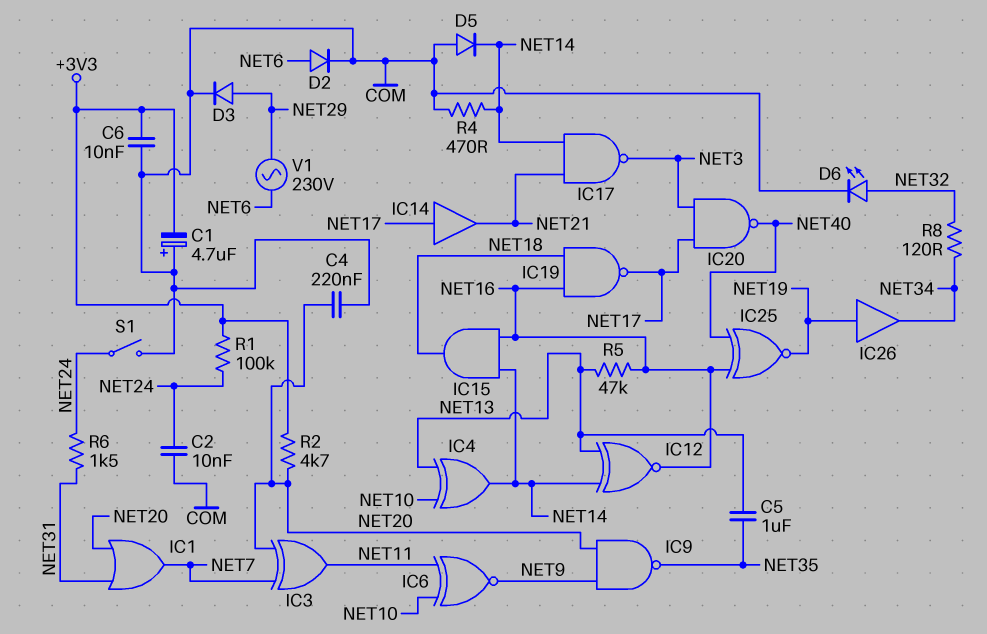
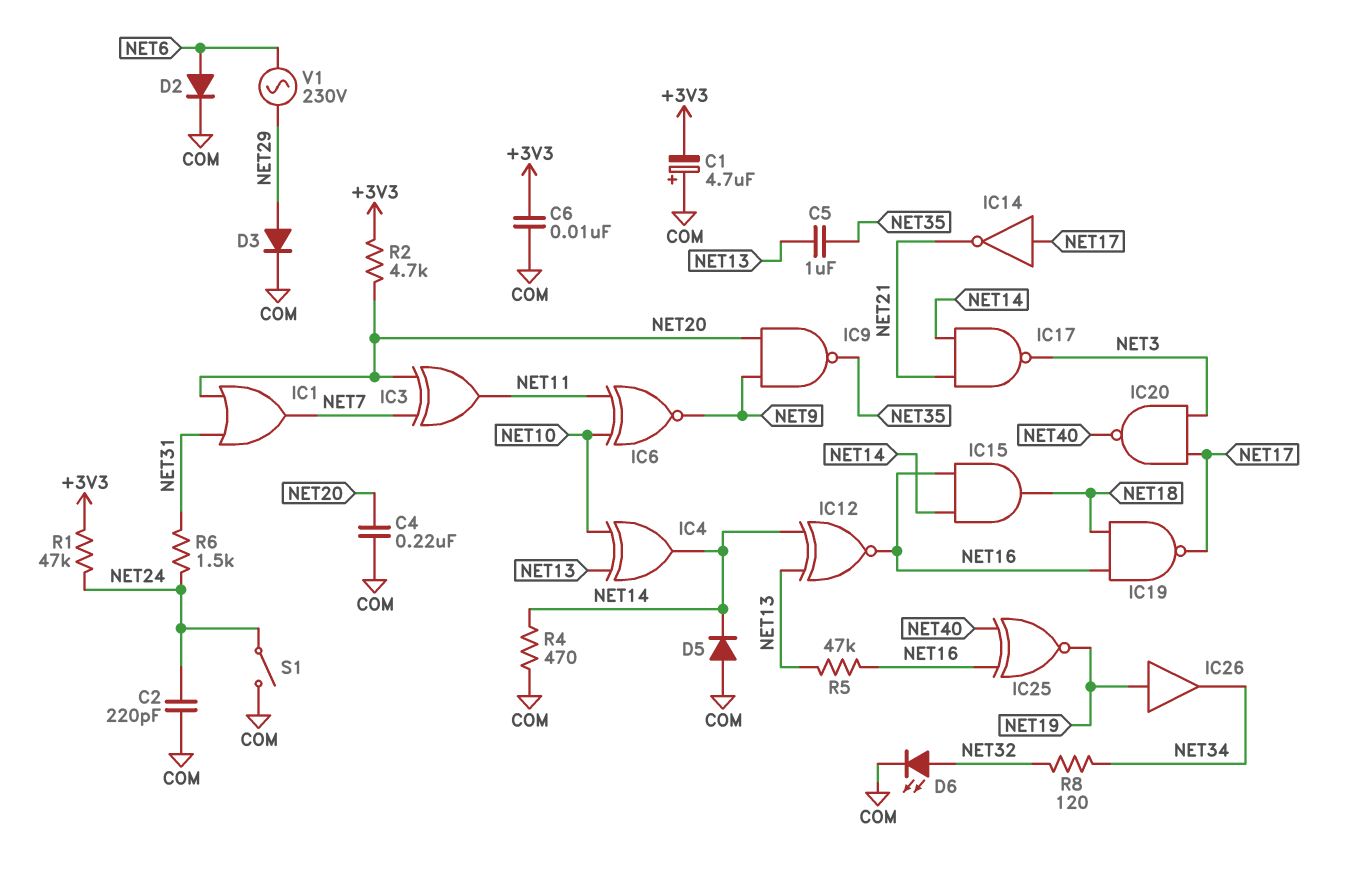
C2: 10nF (COM, NET24) -> 220pF (COM, NET24)
IC14: buffer (in NET17, out NET21) -> NOT (in NET17, out NET21)
R1: 100k (+3V3, NET24) -> 47k (+3V3, NET24)

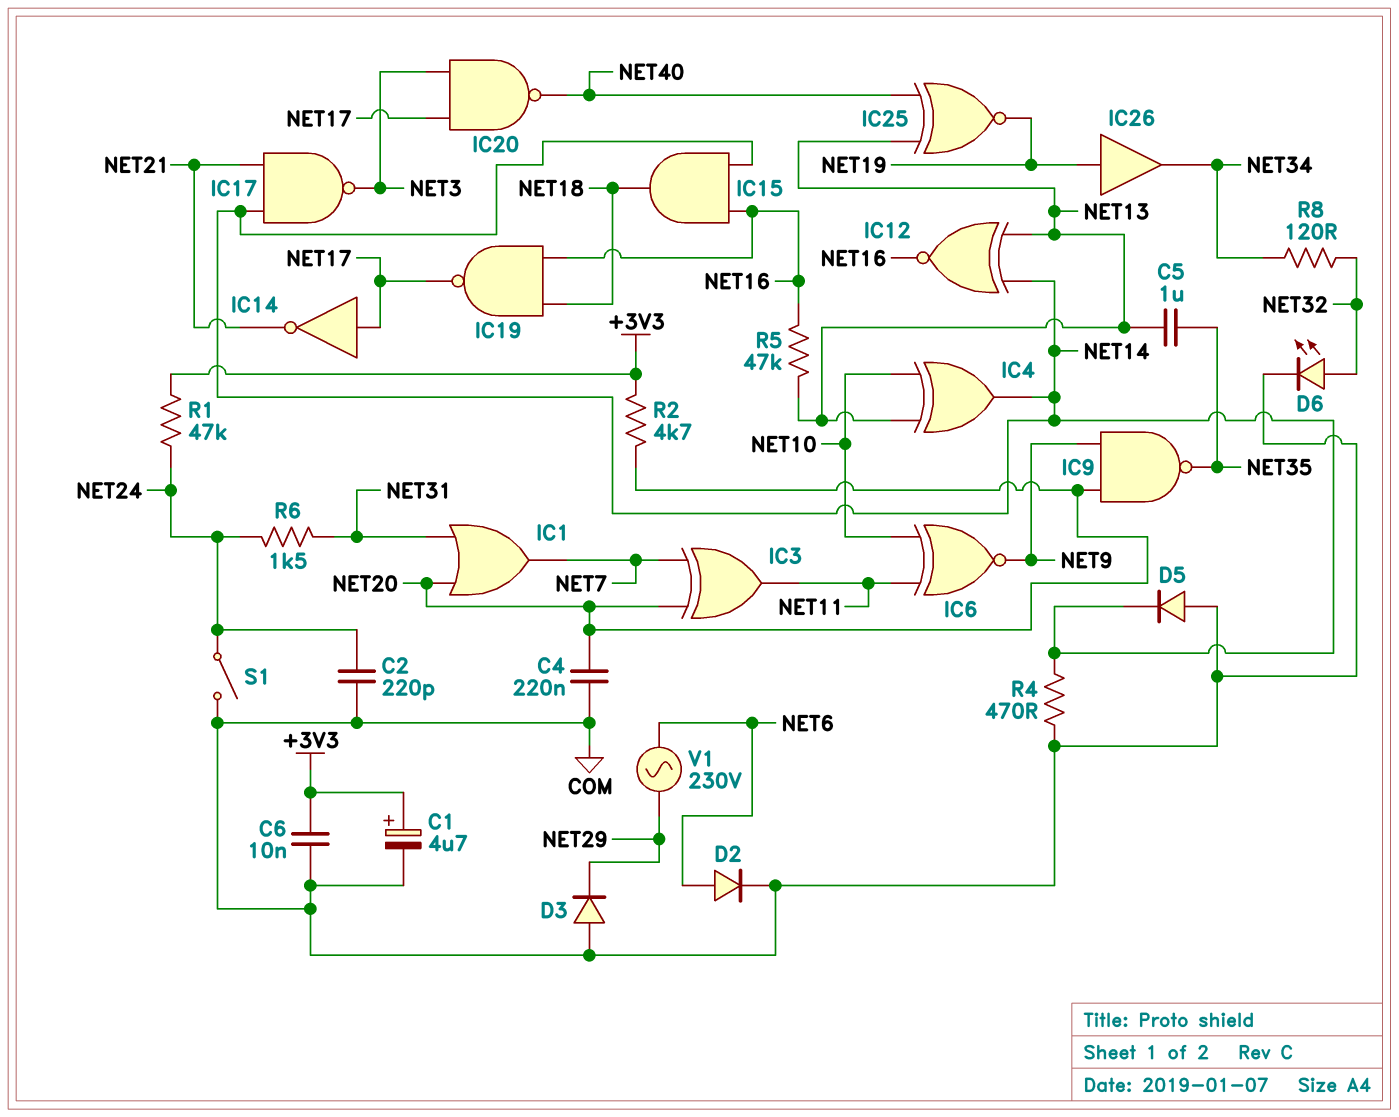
C1: 4.7uF (plus COM, minus +3V3) -> 4.7uF (plus +3V3, minus COM)
D3: diode (A NET29, K COM) -> diode (A COM, K NET29)
IC25: XNOR (in NET16, in NET40, out NET19) -> XNOR (in NET13, in NET40, out NET19)

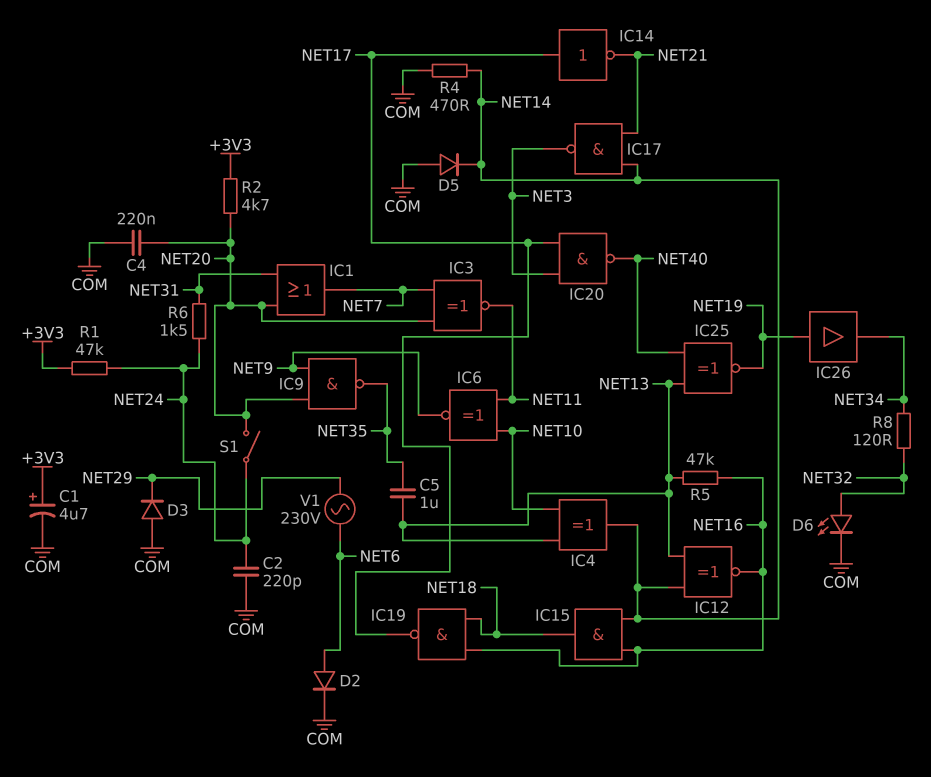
C6: 10nF (+3V3, COM) -> none
IC3: XOR (in NET7, in NET20, out NET11) -> XNOR (in NET7, in NET20, out NET11)
S1: switch (COM, NET24) -> switch (NET20, NET24)

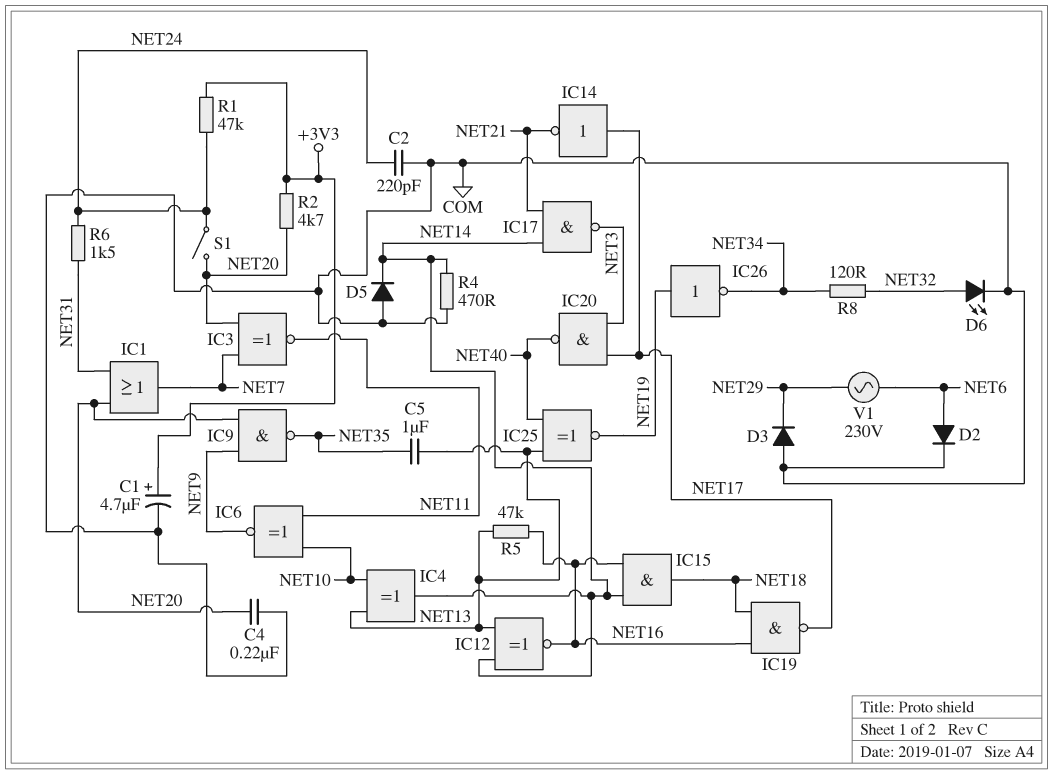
IC26: buffer (in NET19, out NET34) -> NOT (in NET19, out NET34)

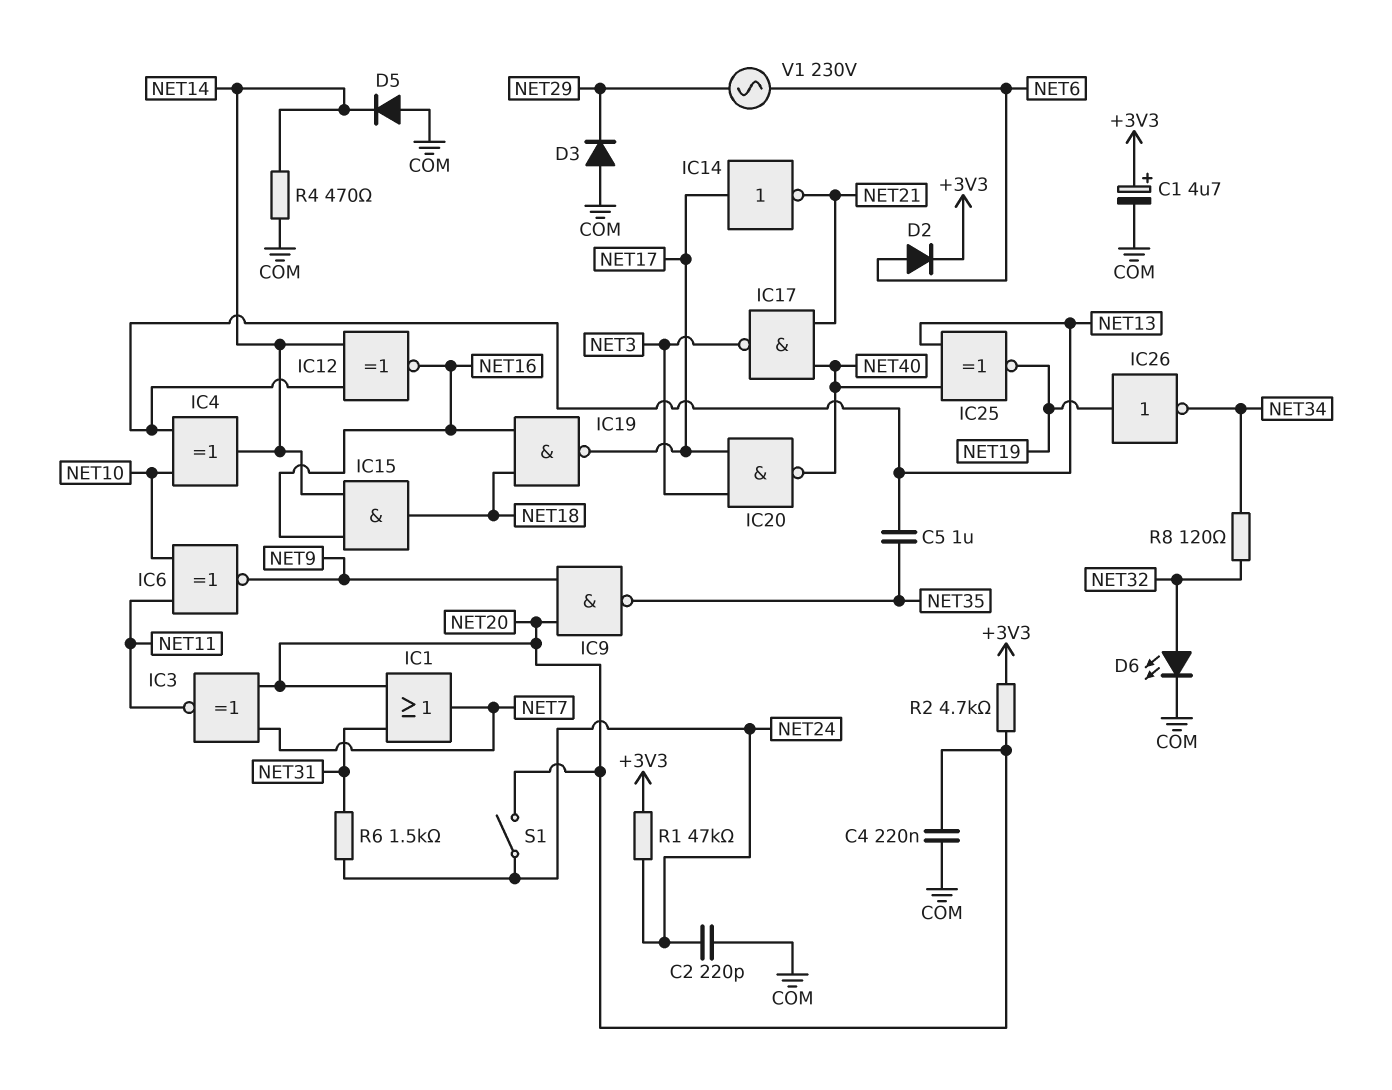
D2: diode (A NET6, K COM) -> diode (A NET6, K +3V3)
IC17: NAND (in NET14, in NET21, out NET3) -> NAND (in NET21, in NET40, out NET3)
R5: 47k (NET13, NET16) -> none

